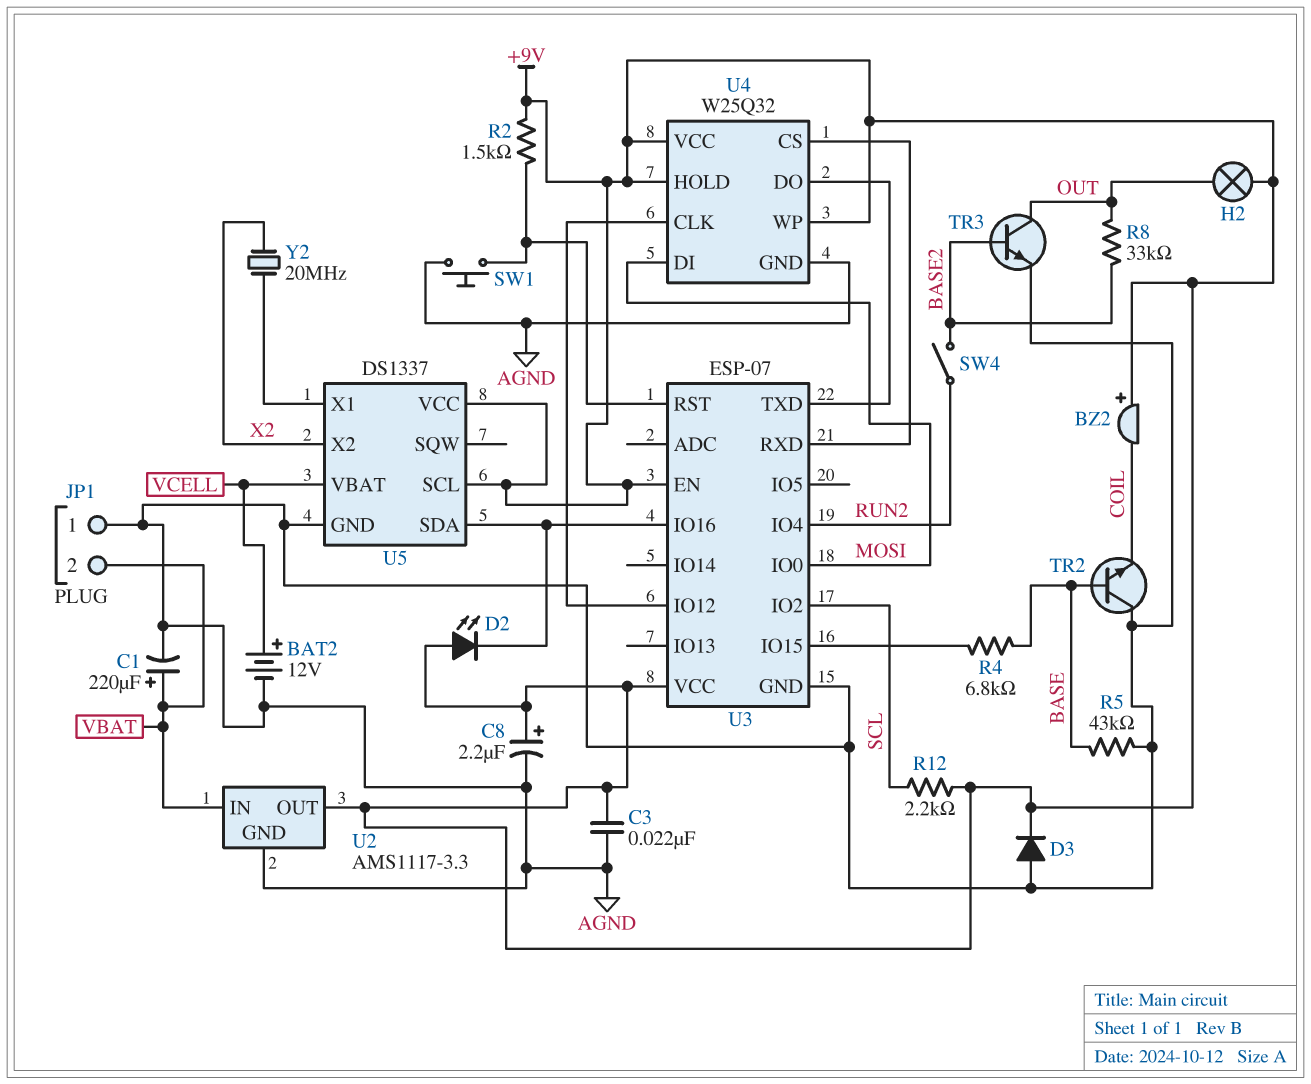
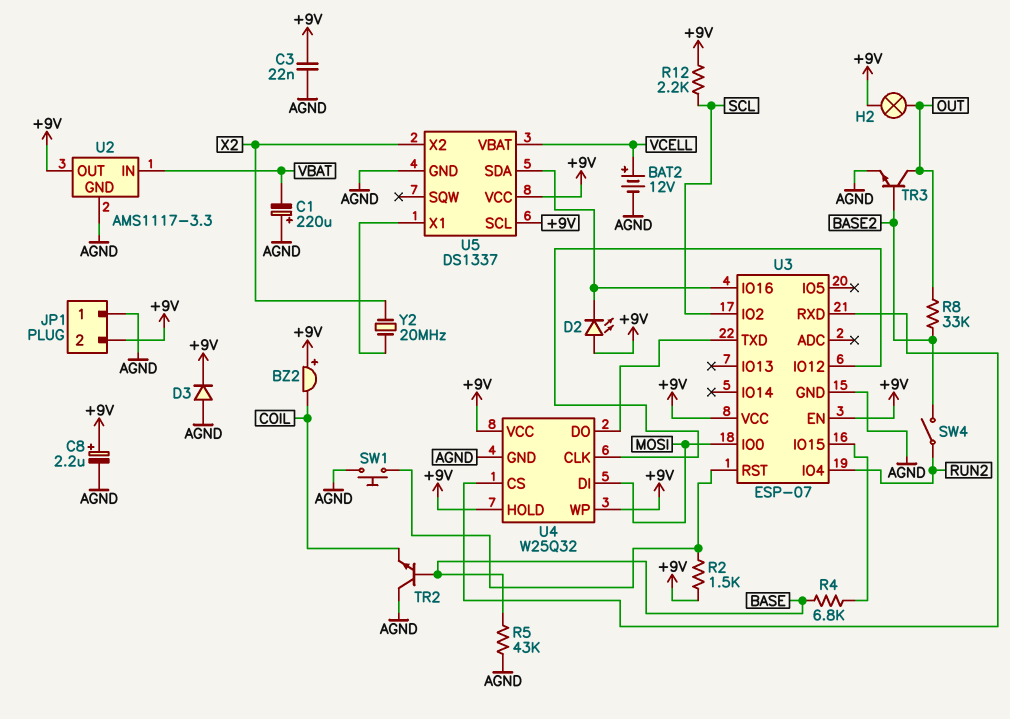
C1: 220uF (plus VBAT, minus AGND) -> 220uF (plus AGND, minus VBAT)
JP1 pin 2: VBAT -> +9V

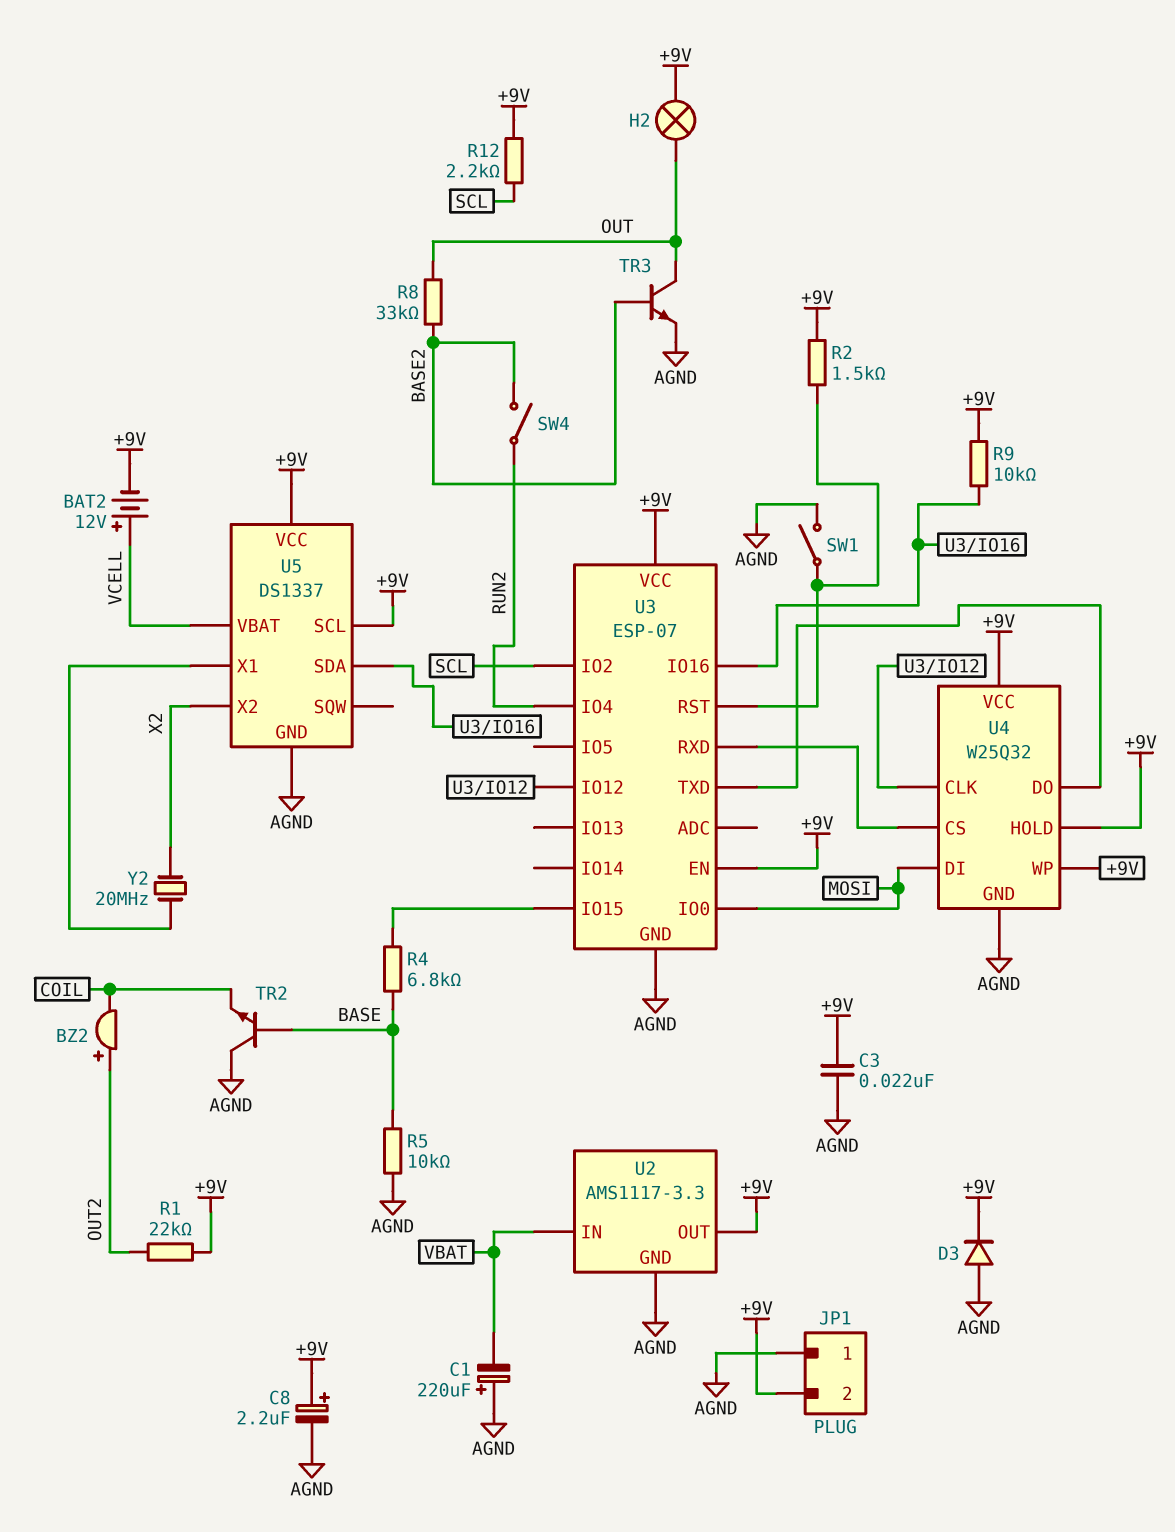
BAT2: 12V (plus VCELL, minus AGND) -> 12V (plus VCELL, minus +9V)
BZ2: buzzer (plus +9V, minus COIL) -> buzzer (plus OUT2, minus COIL)
D2: LED (A +9V, K U3/IO16) -> none
R1: none -> 22k (+9V, OUT2)
R5: 43k (AGND, BASE) -> 10k (AGND, BASE)
R9: none -> 10k (+9V, U3/IO16)
SW1: button (AGND, U3/RST) -> switch (AGND, U3/RST)

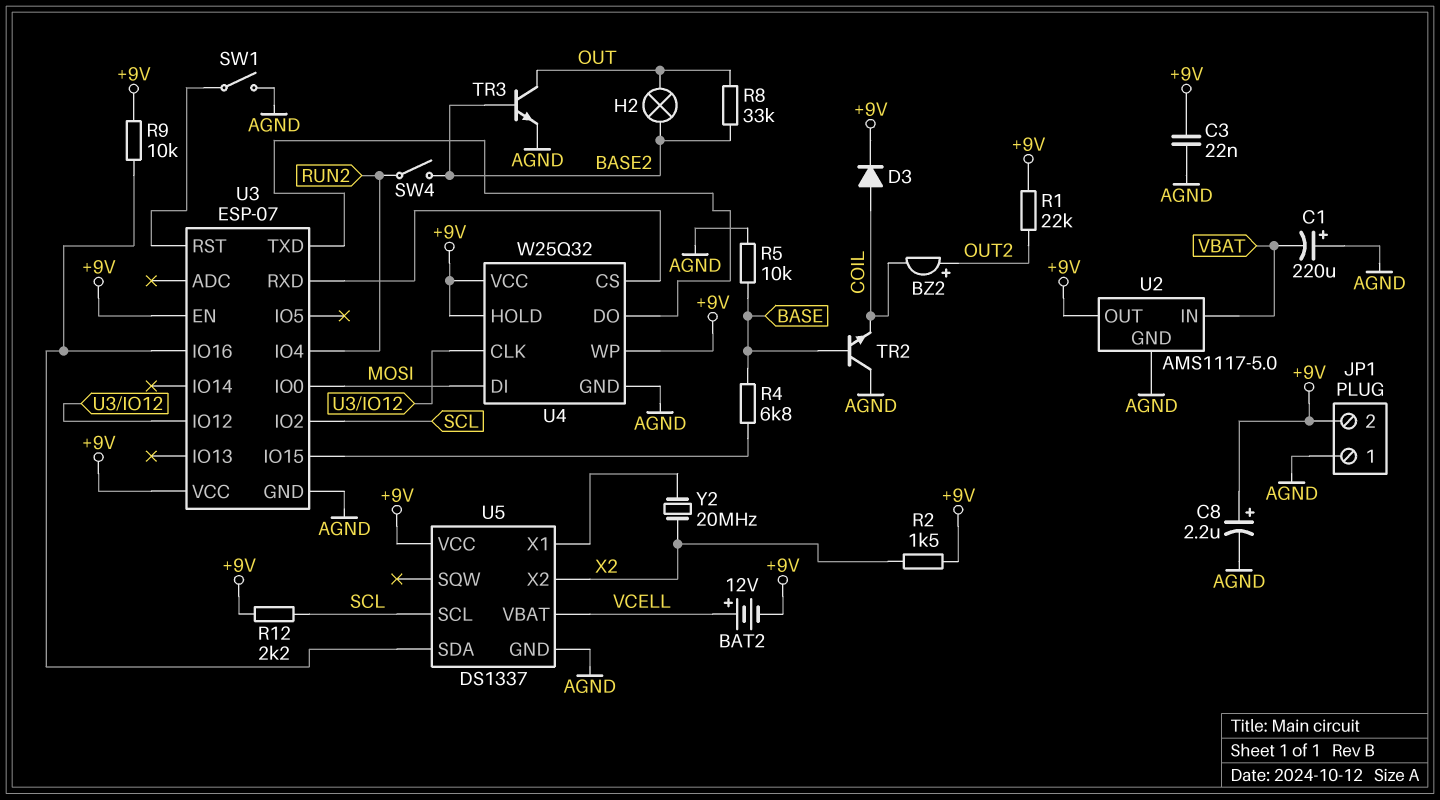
D3: diode (A AGND, K +9V) -> diode (A COIL, K +9V)
H2: lamp (+9V, OUT) -> lamp (BASE2, OUT)
R2: 1.5k (+9V, U3/RST) -> 1.5k (+9V, X2)
U2: AMS1117-3.3 -> AMS1117-5.0
U5 pin SCL: +9V -> SCL

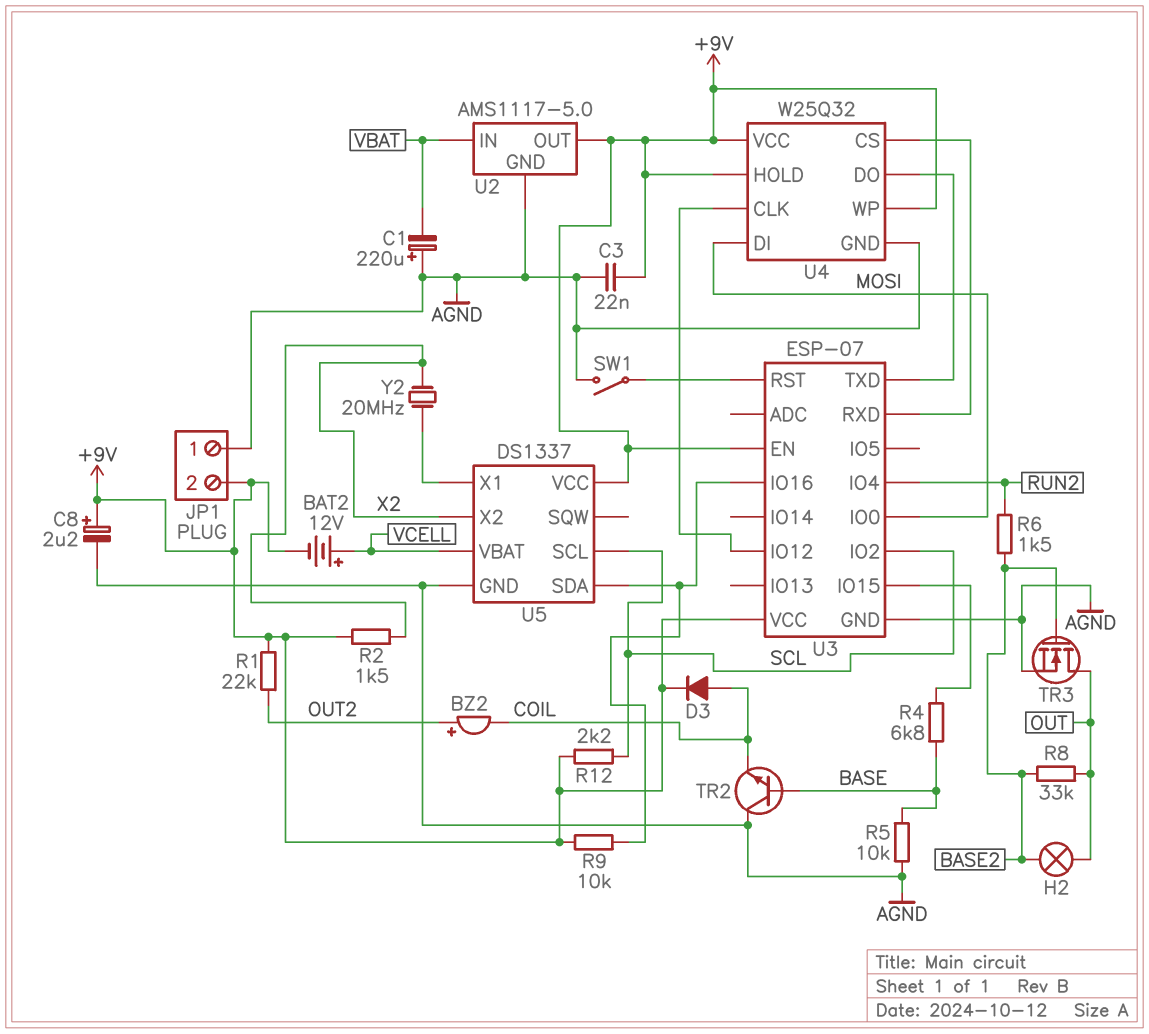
R6: none -> 1.5k (BASE2, RUN2)
SW4: switch (BASE2, RUN2) -> none
TR3: NPN (B BASE2, C OUT, E AGND) -> NMOS (G BASE2, D OUT, S AGND)

